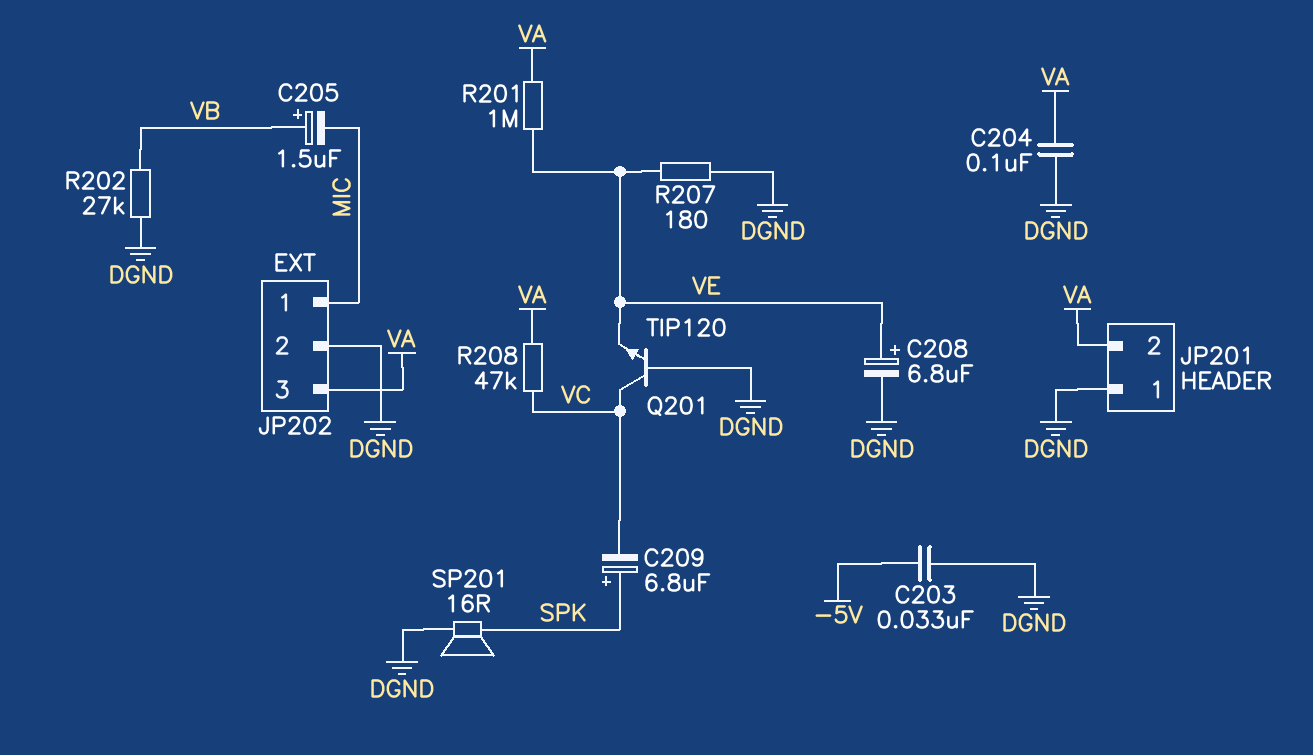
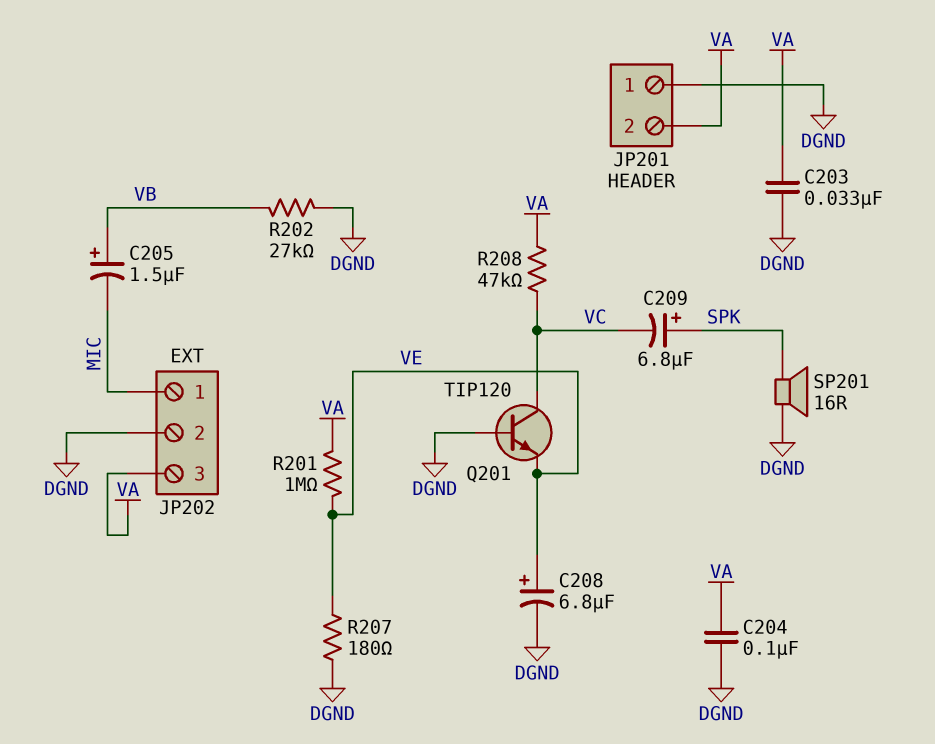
C203: 33nF (-5V, DGND) -> 33nF (DGND, VA)

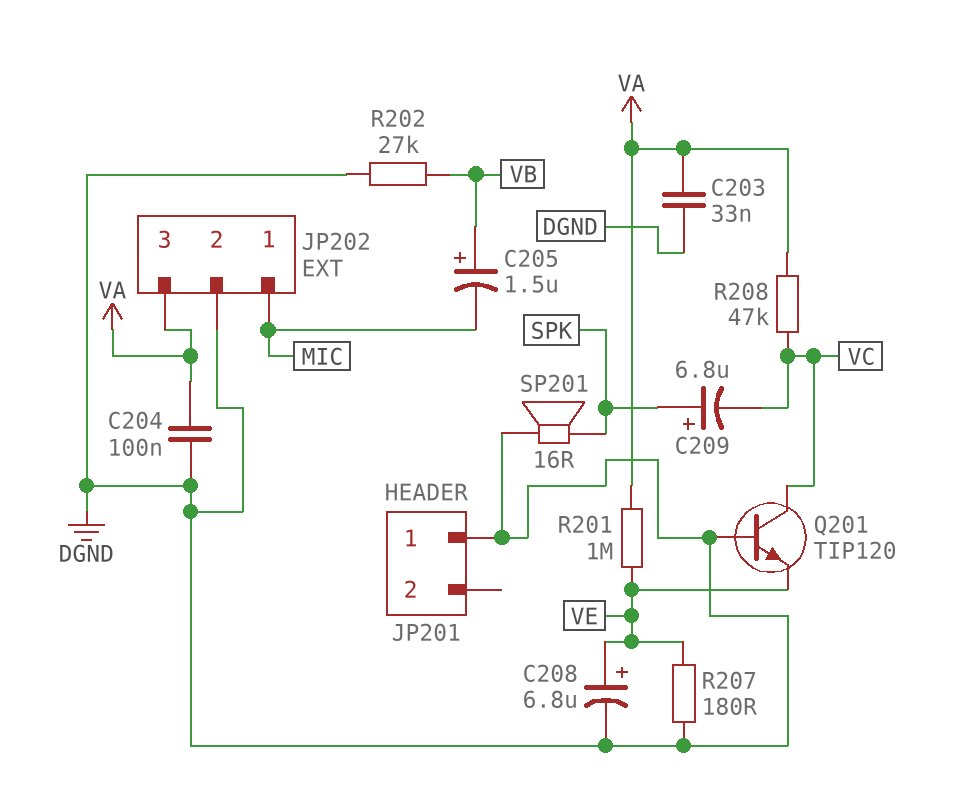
JP201 pin 2: VA -> none

